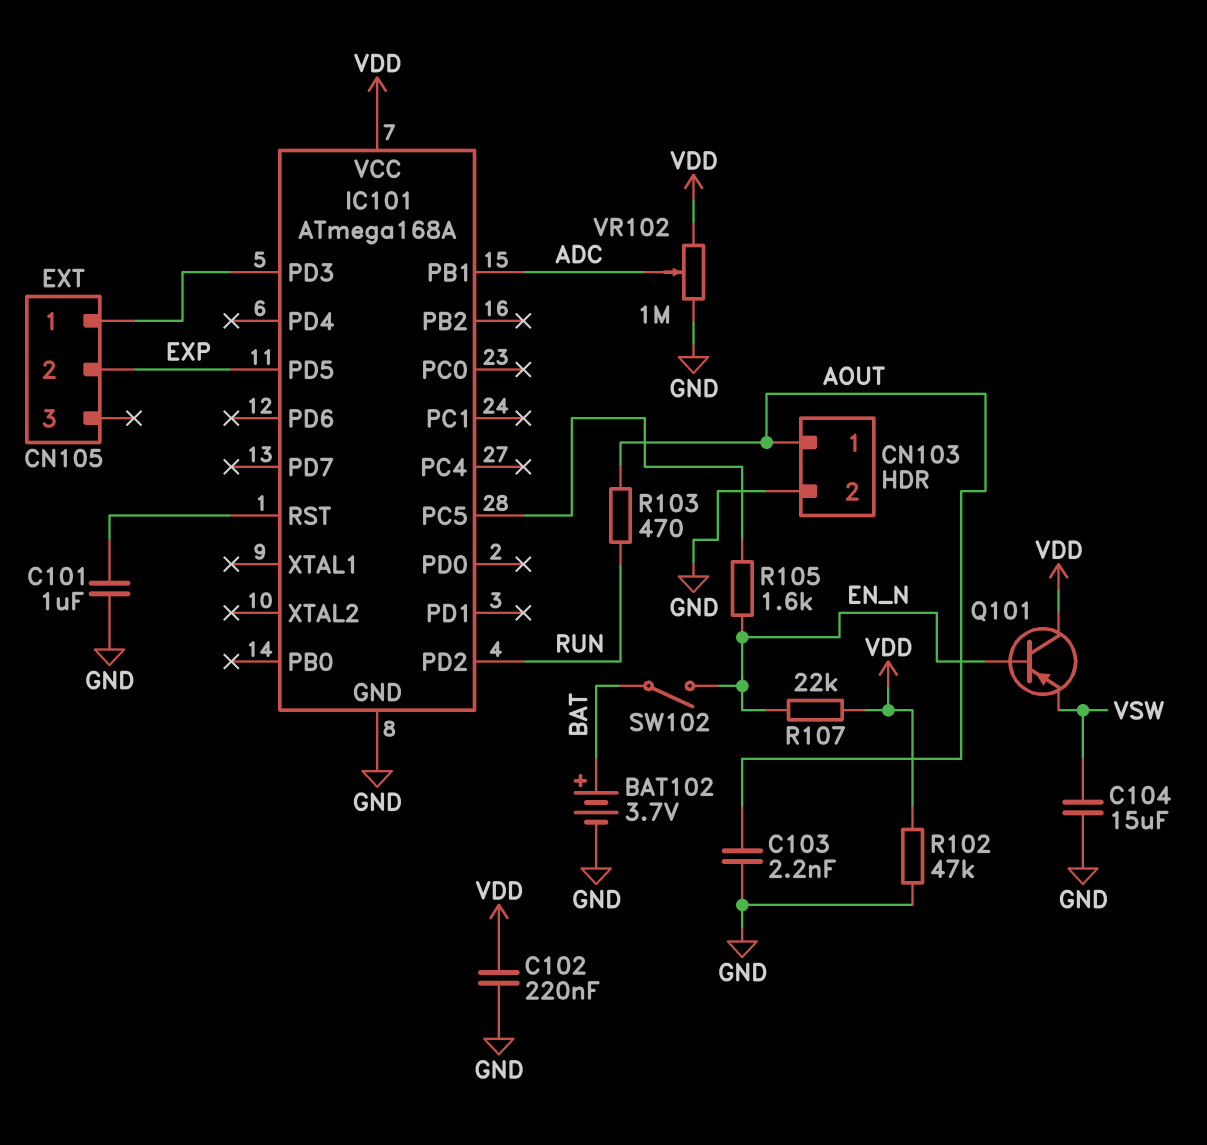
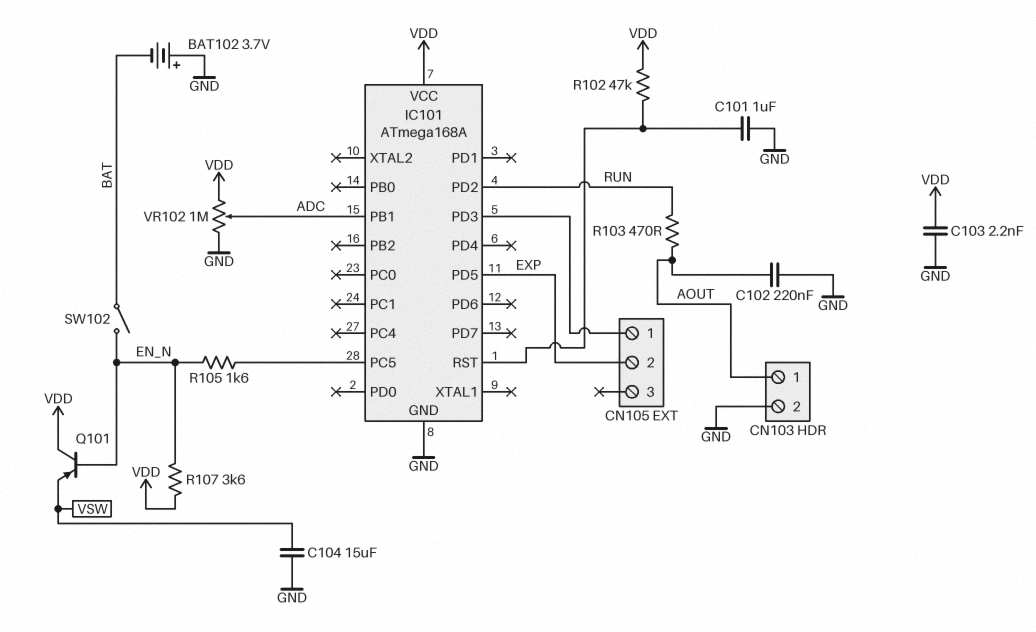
BAT102: 3.7V (plus BAT, minus GND) -> 3.7V (plus GND, minus BAT)
C102: 220nF (GND, VDD) -> 220nF (AOUT, GND)
C103: 2.2nF (AOUT, GND) -> 2.2nF (GND, VDD)
R102: 47k (GND, VDD) -> 47k (IC101/RST, VDD)
R107: 22k (EN_N, VDD) -> 3.6k (EN_N, VDD)

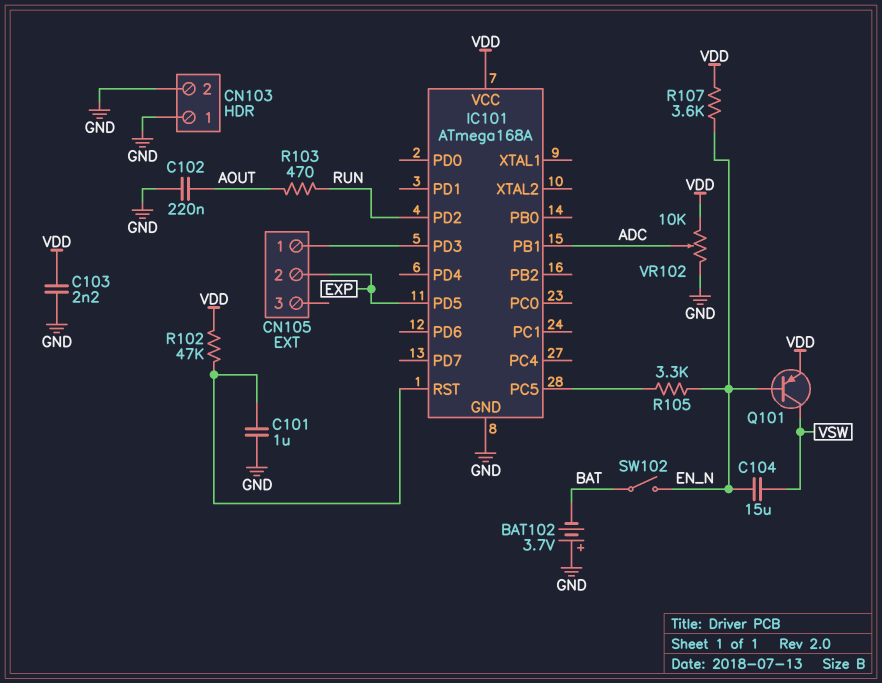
C104: 15uF (GND, VSW) -> 15uF (EN_N, VSW)
CN103 pin 1: AOUT -> GND
Q101: PNP (B EN_N, C VDD, E VSW) -> PNP (B EN_N, C VSW, E VDD)
R105: 1.6k (EN_N, IC101/PC5) -> 3.3k (EN_N, IC101/PC5)
VR102: 1M (GND, VDD, wiper ADC) -> 10k (GND, VDD, wiper ADC)

